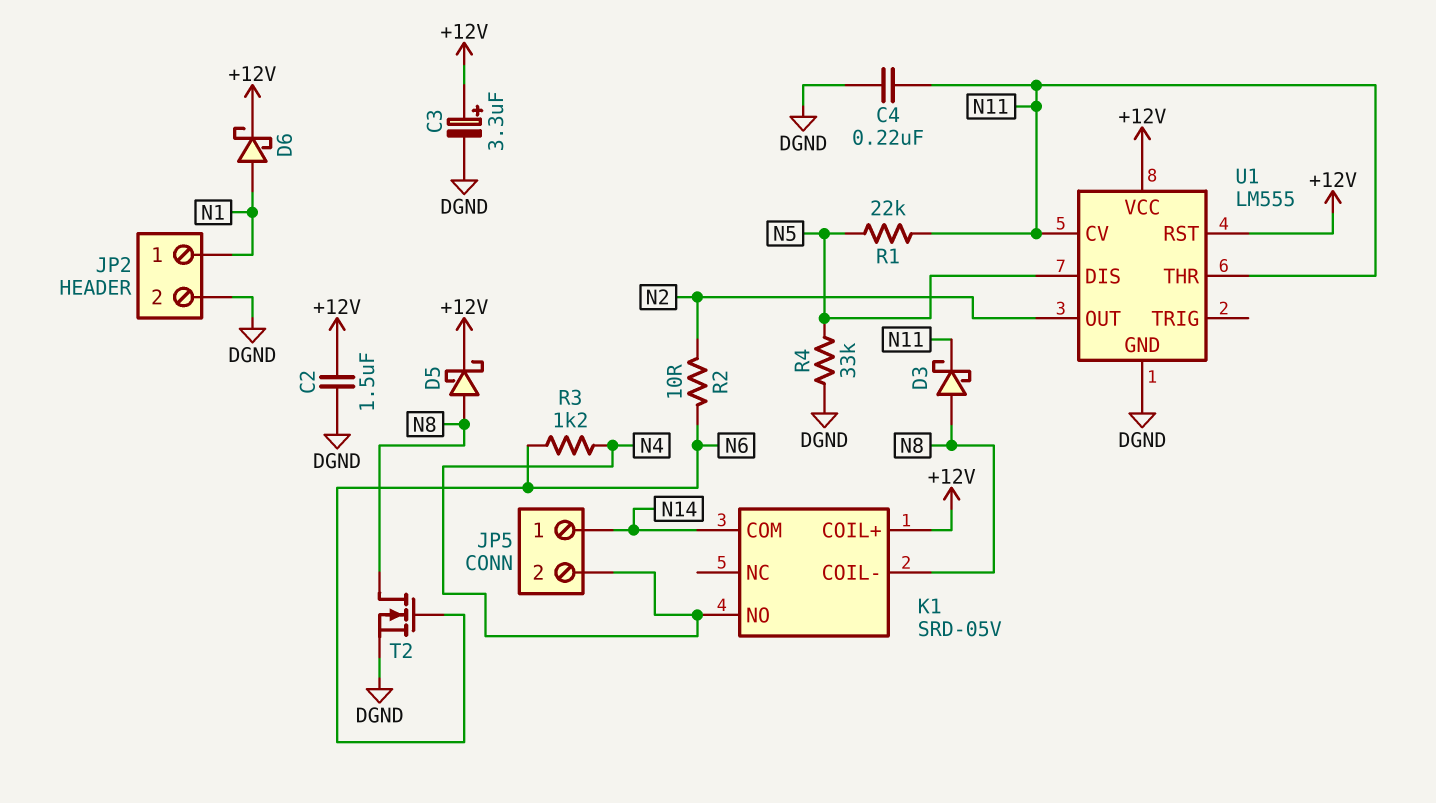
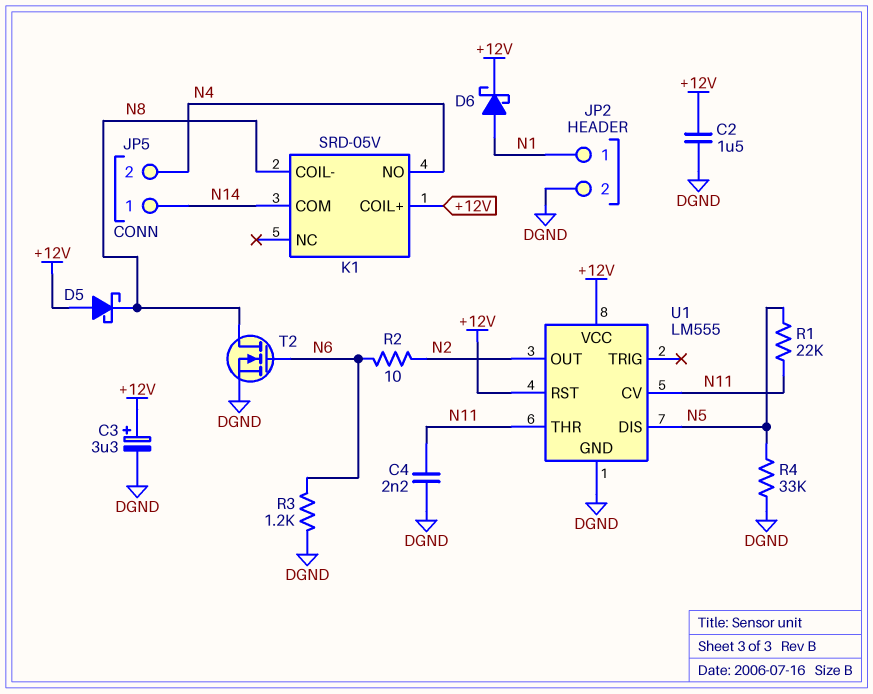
C4: 220nF (DGND, N11) -> 2.2nF (DGND, N11)
D3: schottky (A N8, K N11) -> none
D5: schottky (A N8, K +12V) -> schottky (A +12V, K N8)
R3: 1.2k (N4, N6) -> 1.2k (DGND, N6)

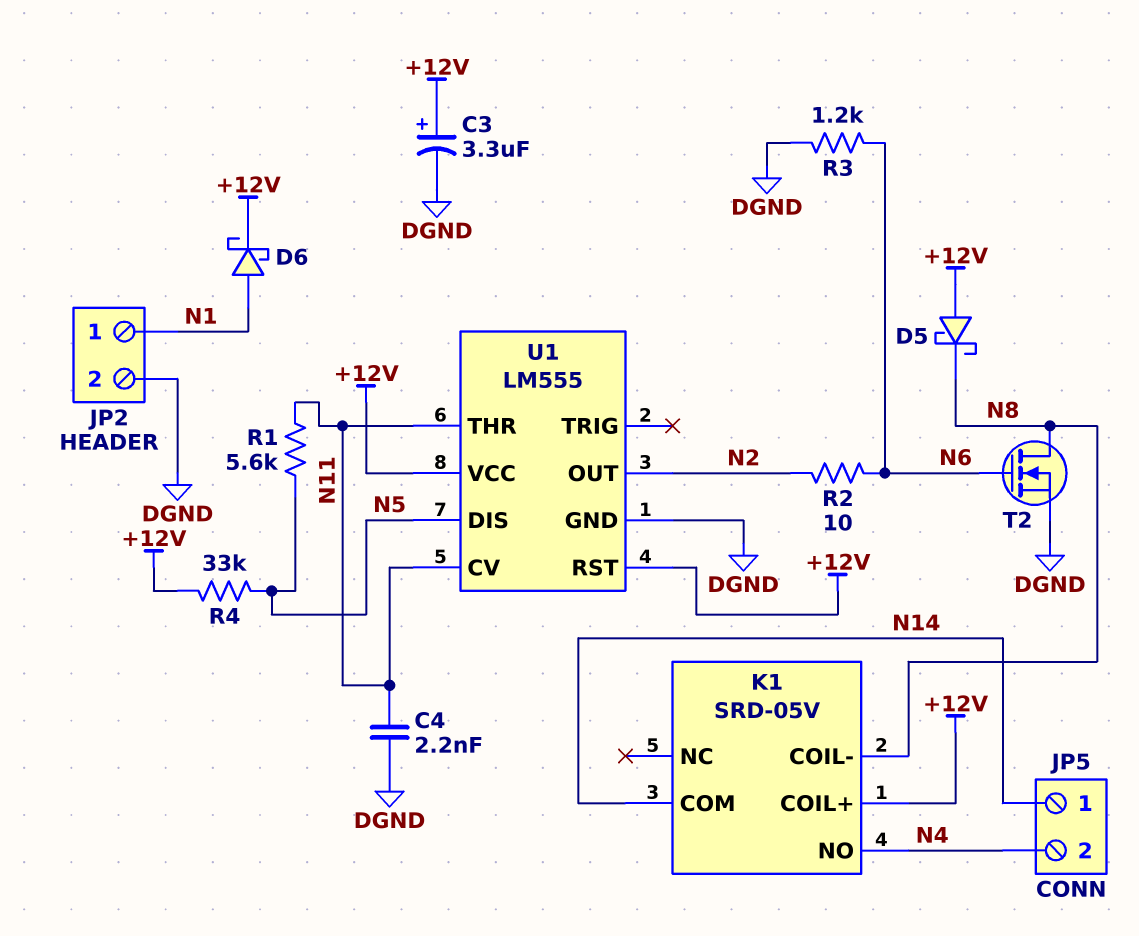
C2: 1.5uF (+12V, DGND) -> none
R1: 22k (N5, N11) -> 5.6k (N5, N11)
R4: 33k (DGND, N5) -> 33k (+12V, N5)

